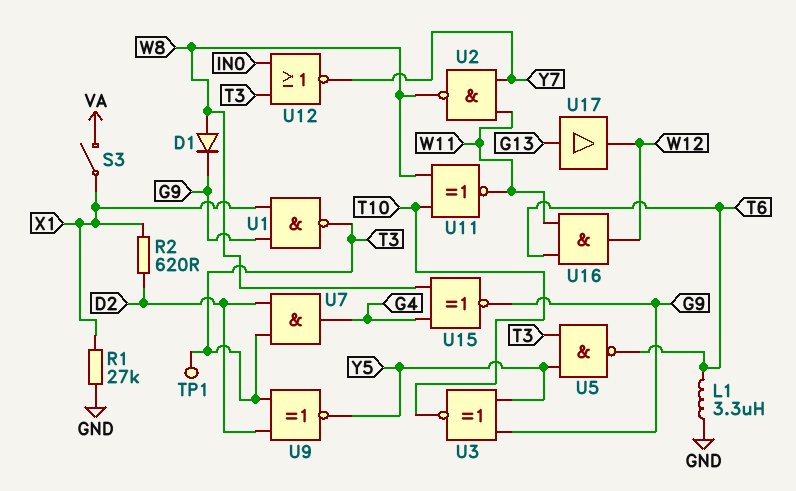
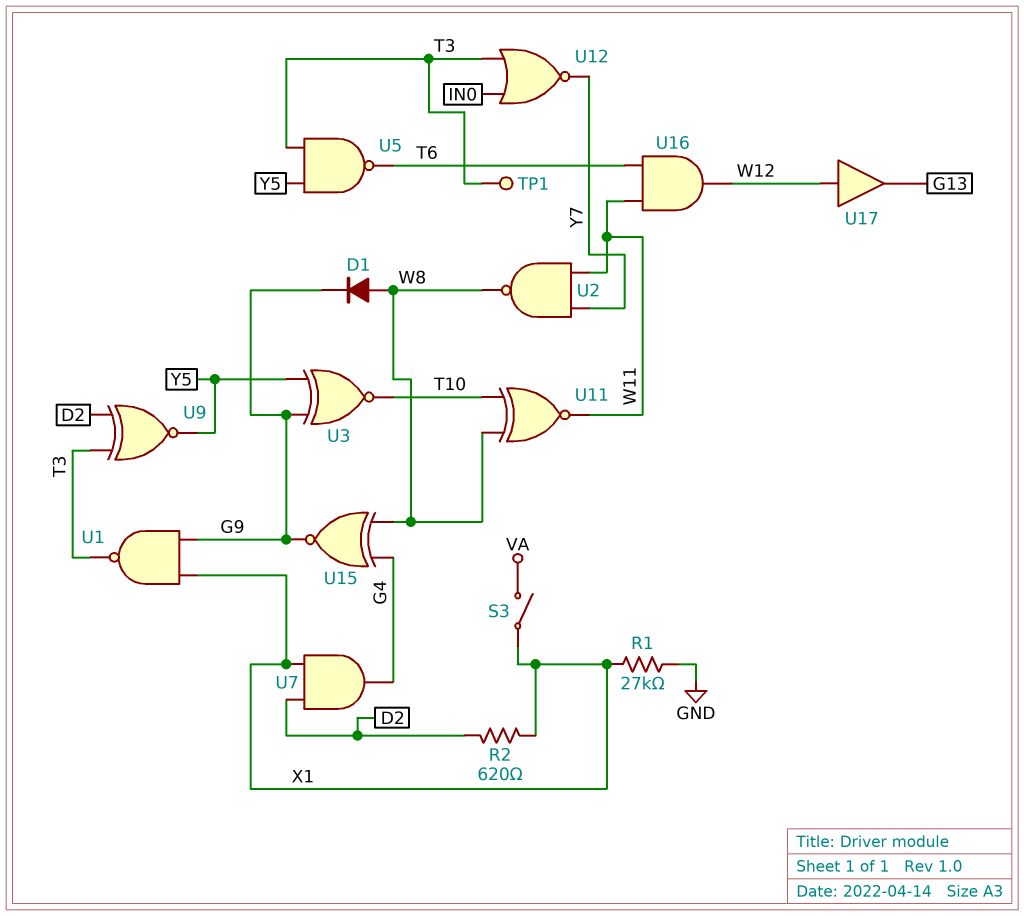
L1: 3.3uH (GND, T6) -> none
U7: AND (in D2, in T3, out G4) -> AND (in D2, in X1, out G4)
U17: buffer (in G13, out W12) -> buffer (in W12, out G13)

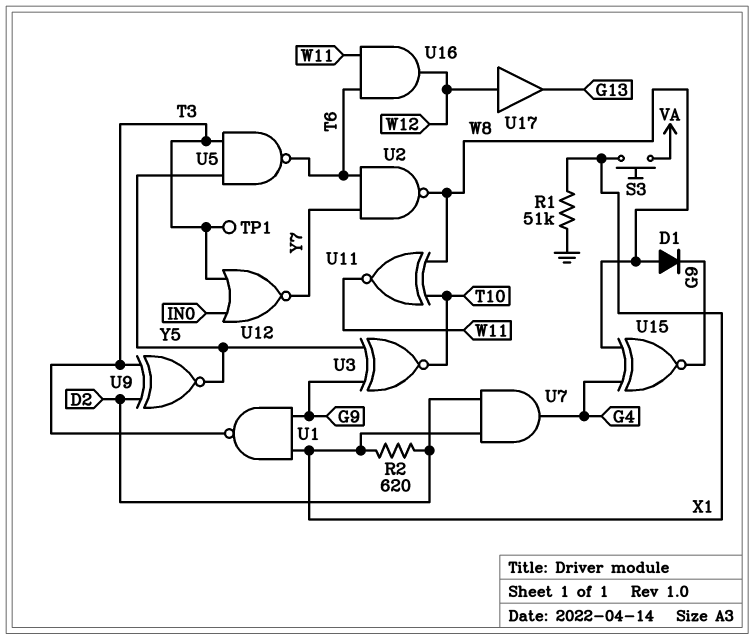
R1: 27k (GND, X1) -> 51k (GND, X1)
S3: switch (VA, X1) -> button (VA, X1)
U2: NAND (in W11, in Y7, out W8) -> NAND (in T6, in Y7, out W8)

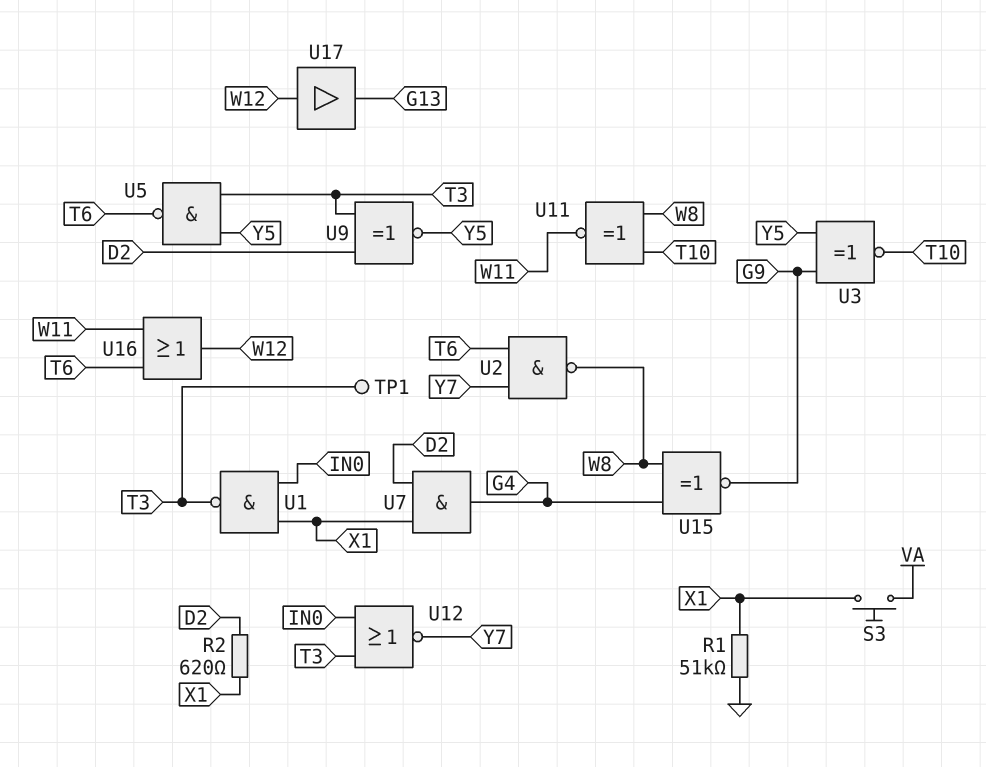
D1: diode (A W8, K G9) -> none
U1: NAND (in G9, in X1, out T3) -> NAND (in IN0, in X1, out T3)
U16: AND (in T6, in W11, out W12) -> OR (in T6, in W11, out W12)

